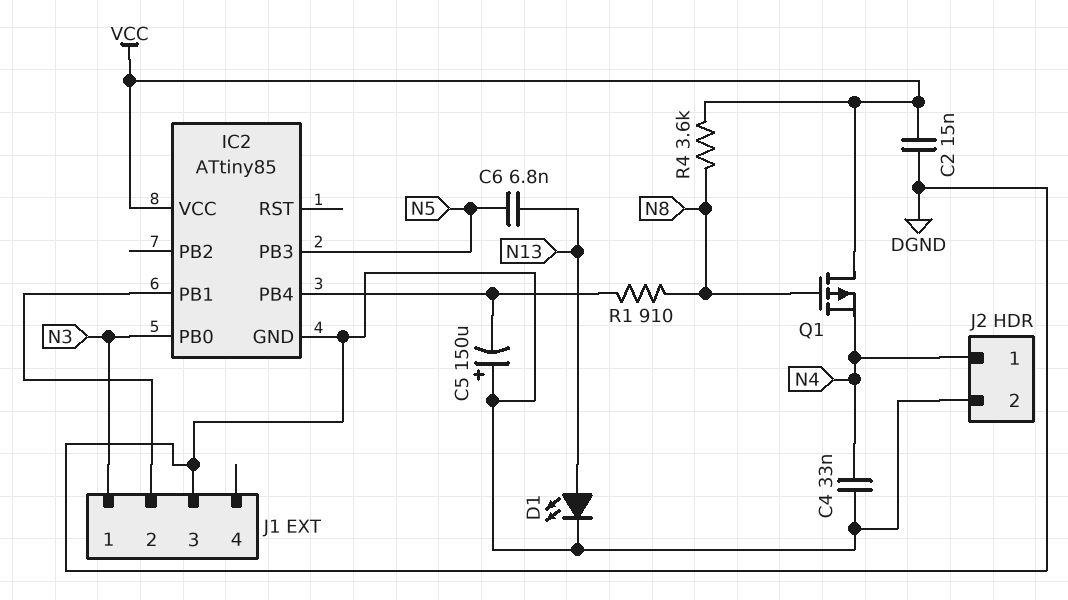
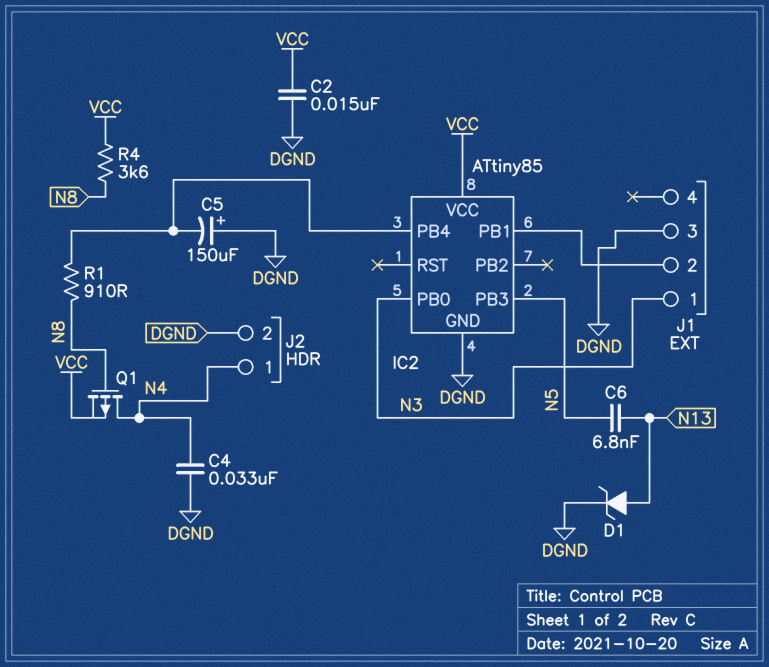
D1: LED (A N13, K DGND) -> zener (A N13, K DGND)
Q1: PMOS (G N8, D VCC, S N4) -> PMOS (G N8, D N4, S VCC)

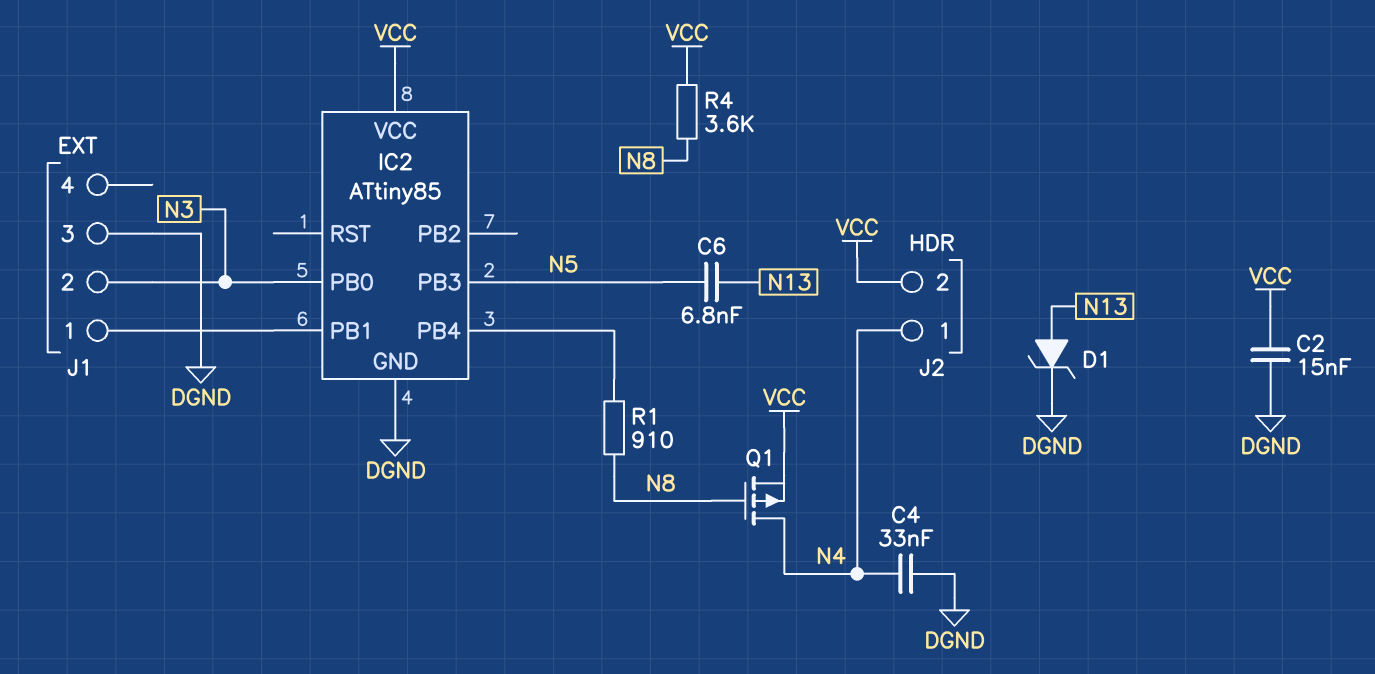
C5: 150uF (plus DGND, minus IC2/PB4) -> none
J1 pin 1: N3 -> IC2/PB1
J1 pin 2: IC2/PB1 -> N3
J2 pin 2: DGND -> VCC

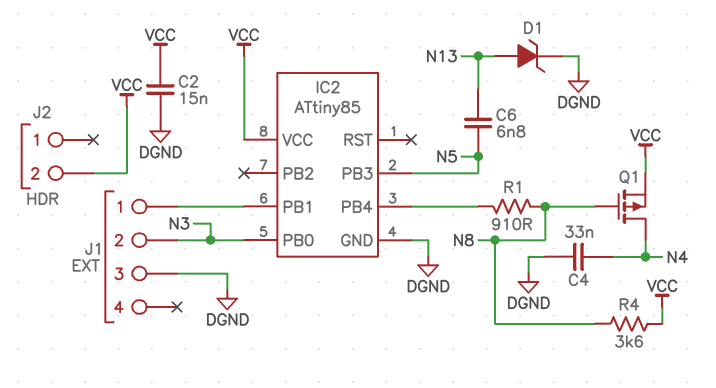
J2 pin 1: N4 -> none

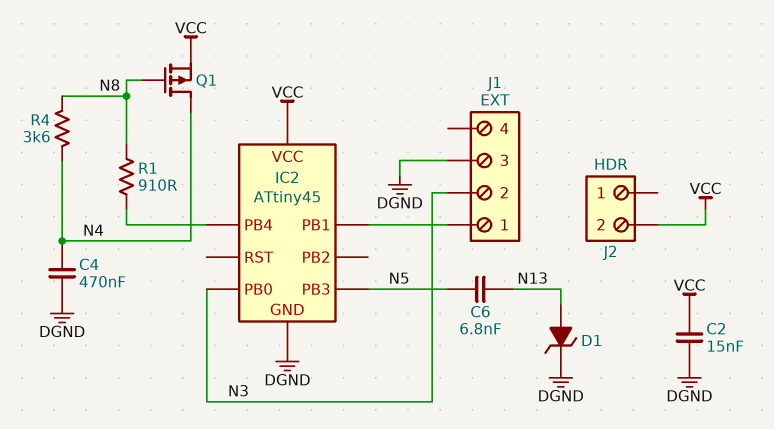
C4: 33nF (DGND, N4) -> 470nF (DGND, N4)
IC2: ATtiny85 -> ATtiny45
R4: 3.6k (N8, VCC) -> 3.6k (N4, N8)

